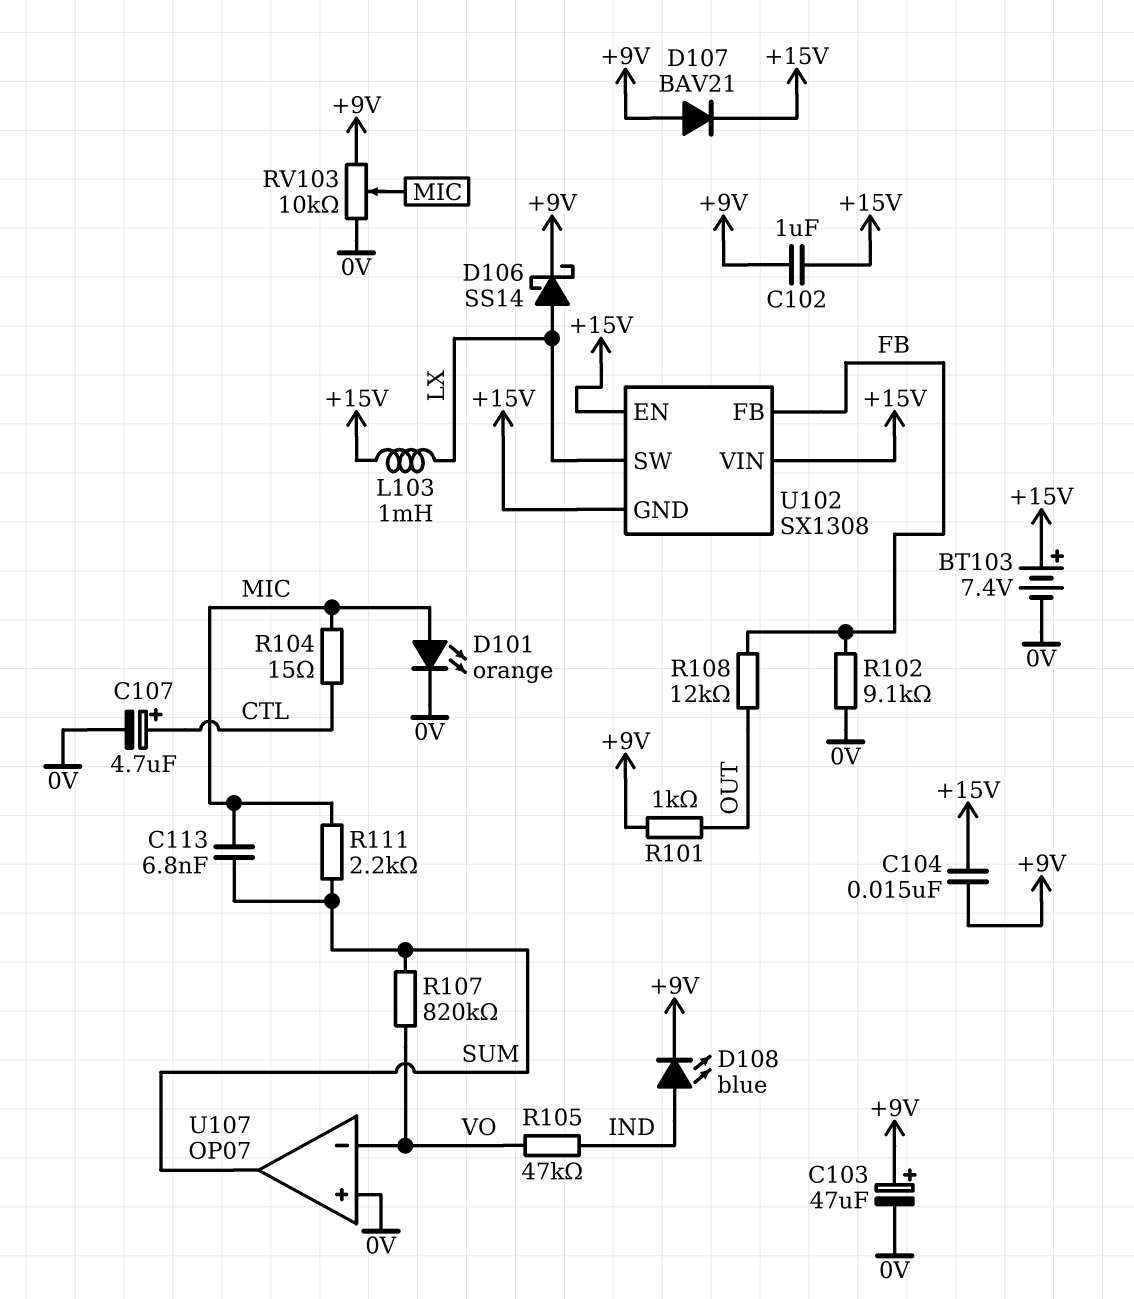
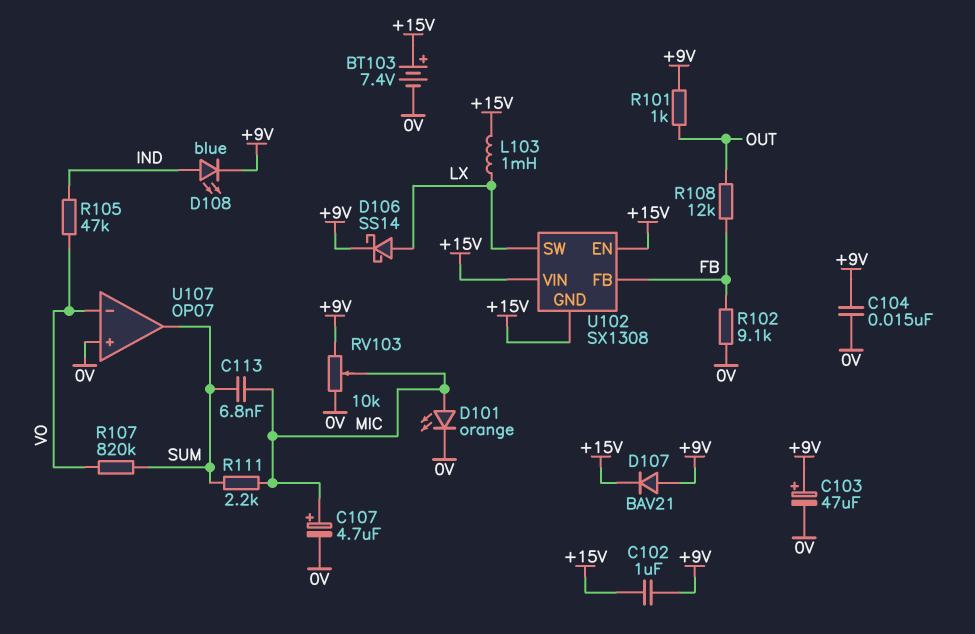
C104: 15nF (+9V, +15V) -> 15nF (+9V, 0V)
C107: 4.7uF (plus CTL, minus 0V) -> 4.7uF (plus MIC, minus 0V)
R104: 15 (CTL, MIC) -> none

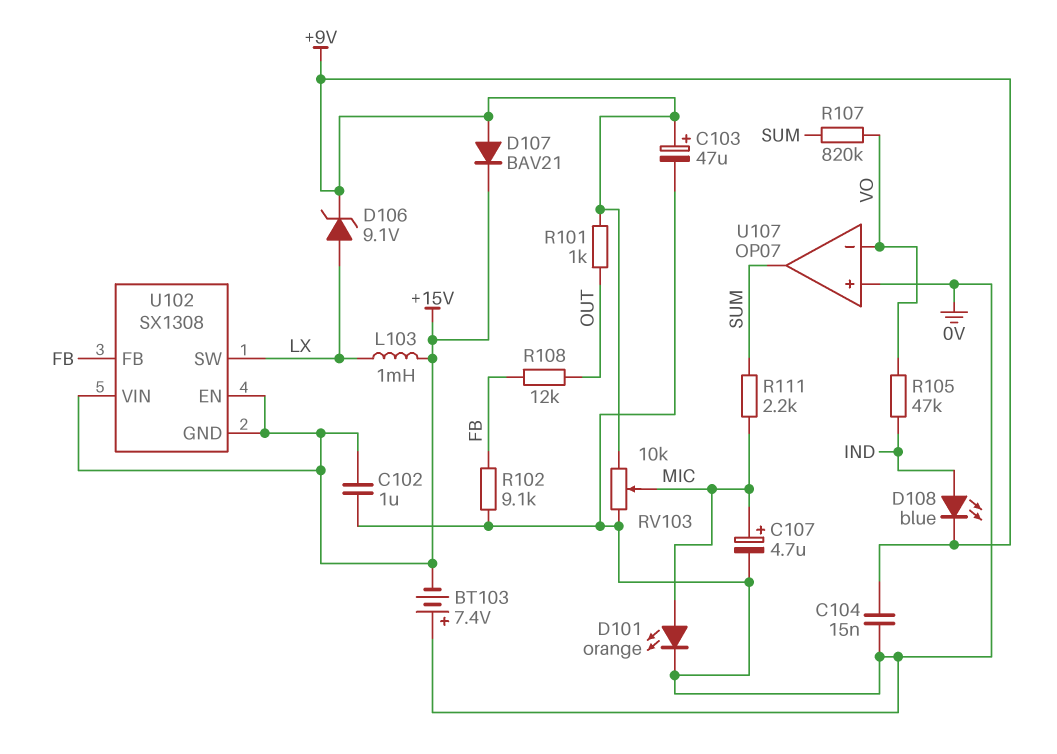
BT103: 7.4V (plus +15V, minus 0V) -> 7.4V (plus 0V, minus +15V)
C102: 1uF (+9V, +15V) -> 1uF (+15V, 0V)
C113: 6.8nF (MIC, SUM) -> none
D106: schottky SS14 (A LX, K +9V) -> zener 9.1V (A LX, K +9V)

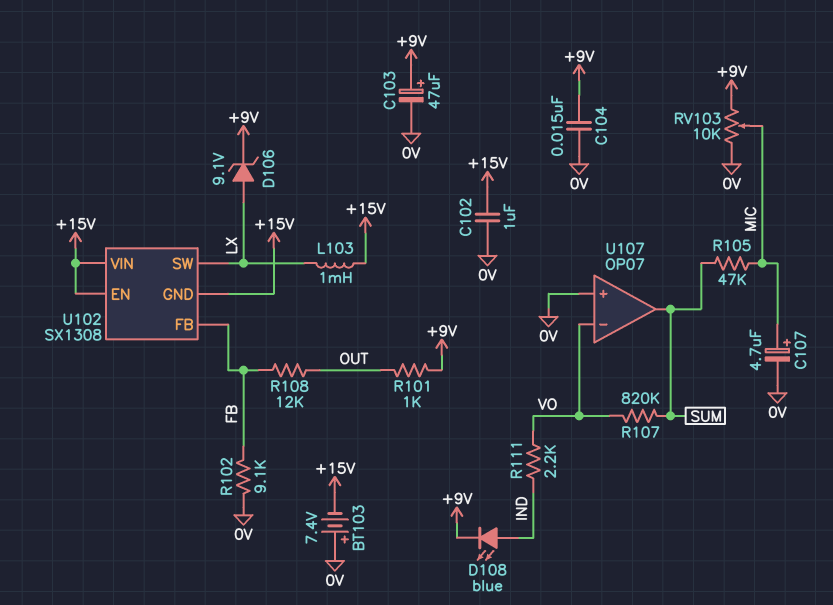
D101: LED orange (A MIC, K 0V) -> none
D107: diode BAV21 (A +9V, K +15V) -> none
R105: 47k (IND, VO) -> 47k (MIC, SUM)
R111: 2.2k (MIC, SUM) -> 2.2k (IND, VO)

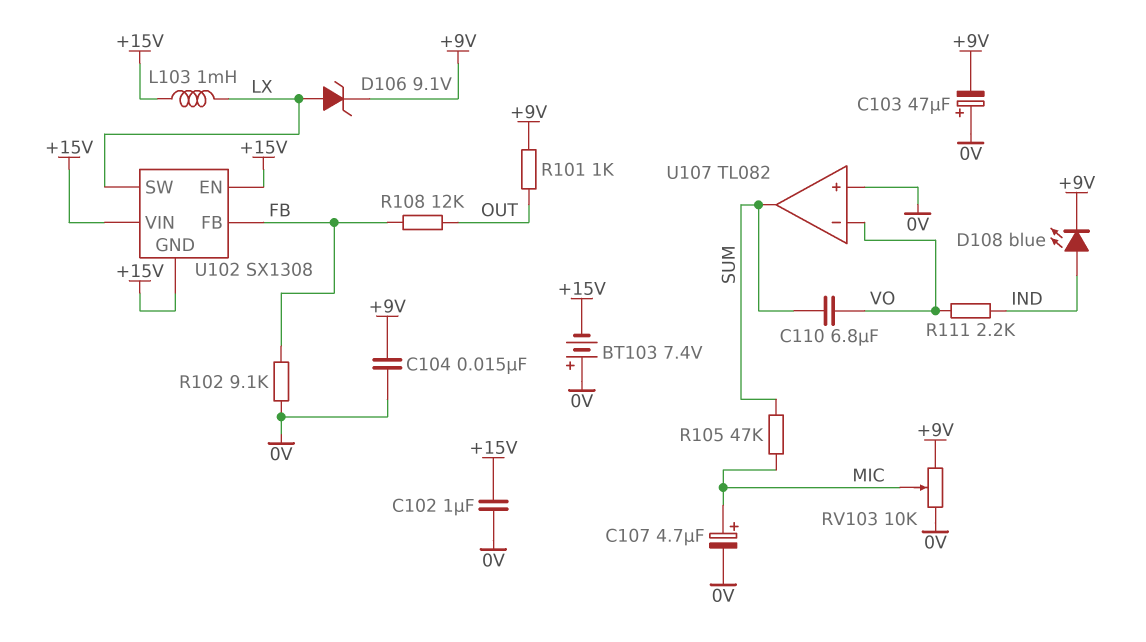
C103: 47uF (plus +9V, minus 0V) -> 47uF (plus 0V, minus +9V)
C110: none -> 6.8uF (SUM, VO)
R107: 820k (SUM, VO) -> none
U107: OP07 -> TL082

